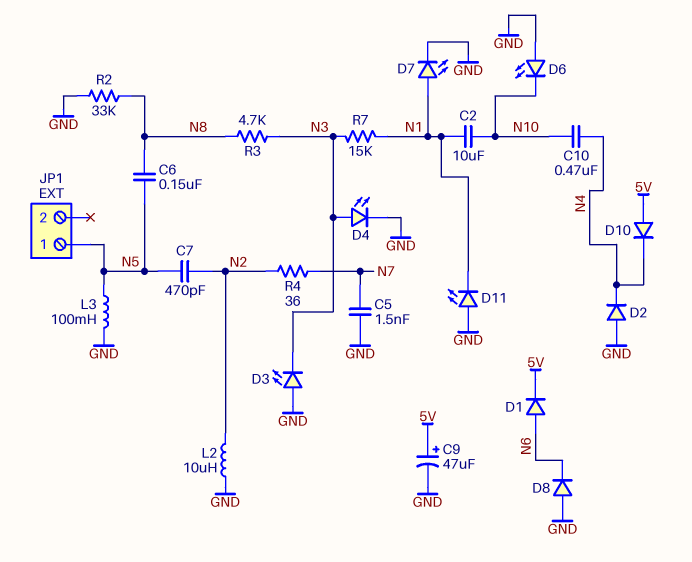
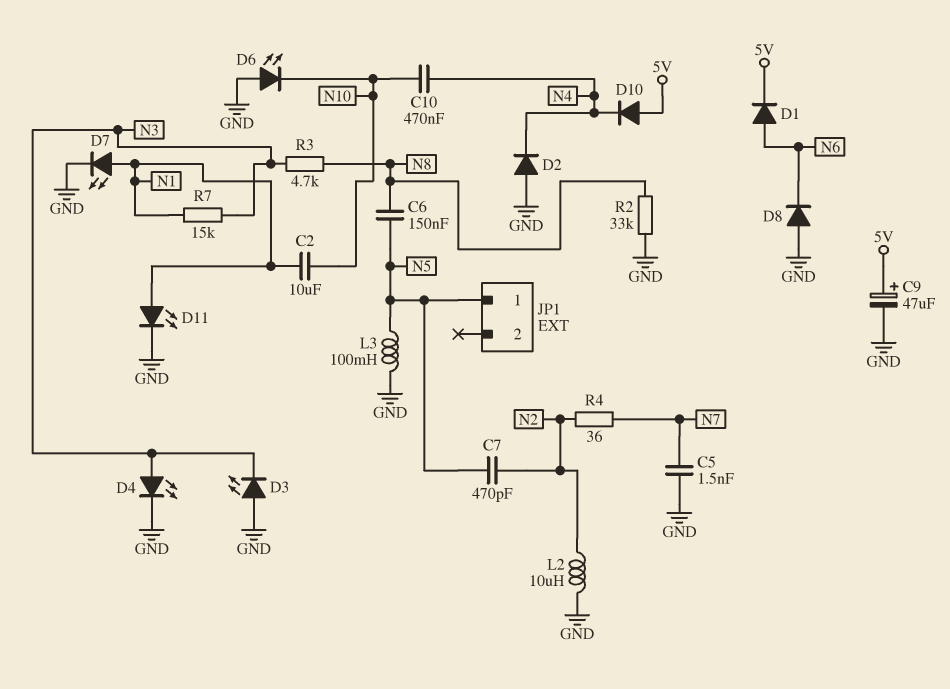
D11: LED (A GND, K N1) -> LED (A N1, K GND)

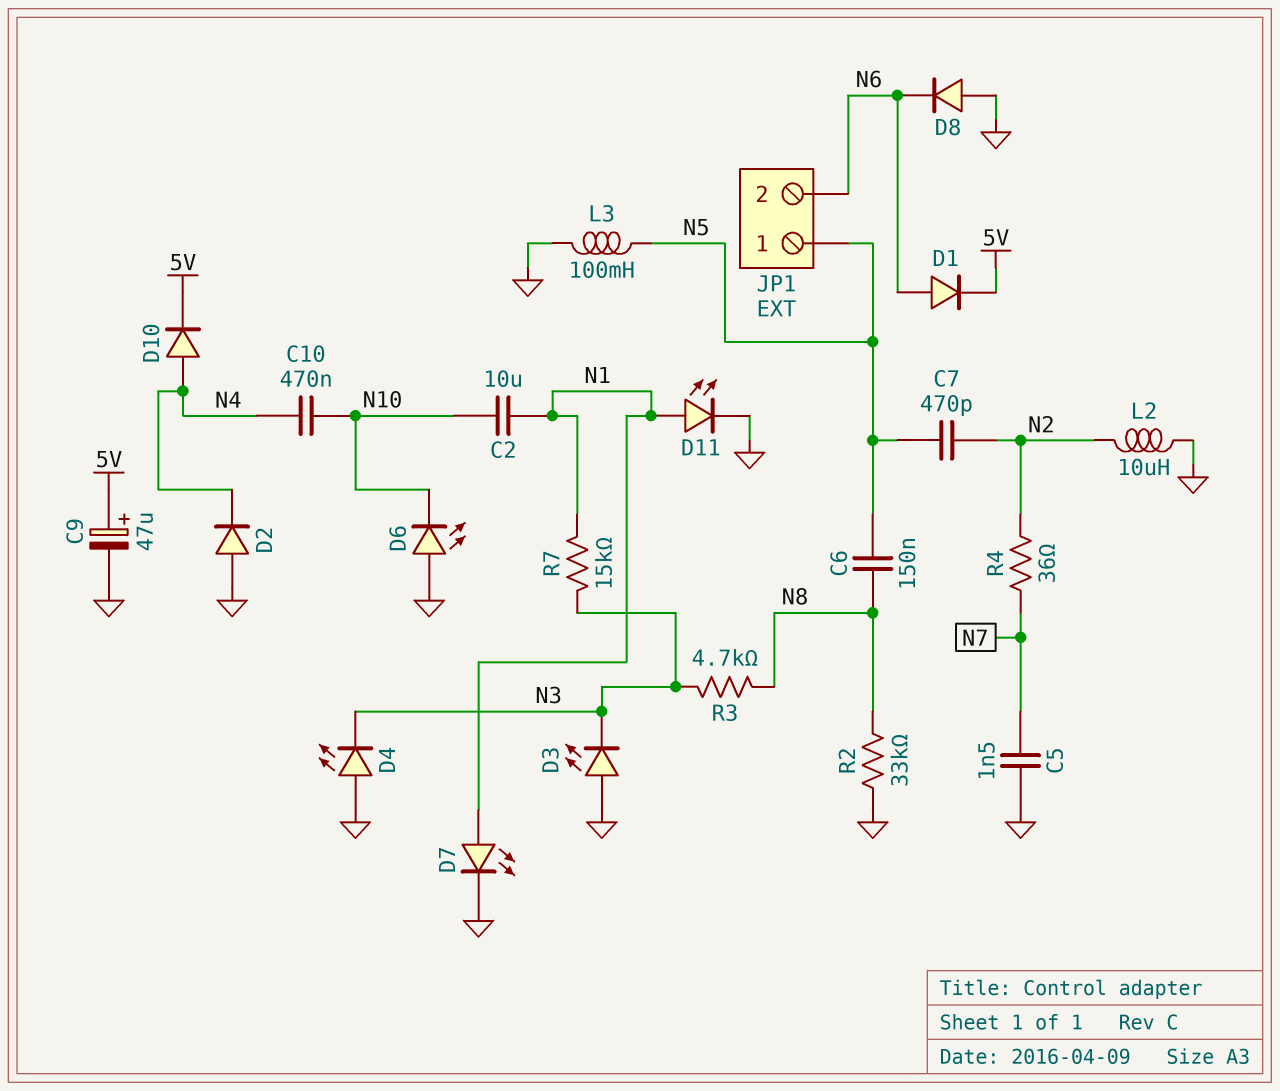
D4: LED (A N3, K GND) -> LED (A GND, K N3)
D10: diode (A 5V, K N4) -> diode (A N4, K 5V)
JP1 pin 2: none -> N6

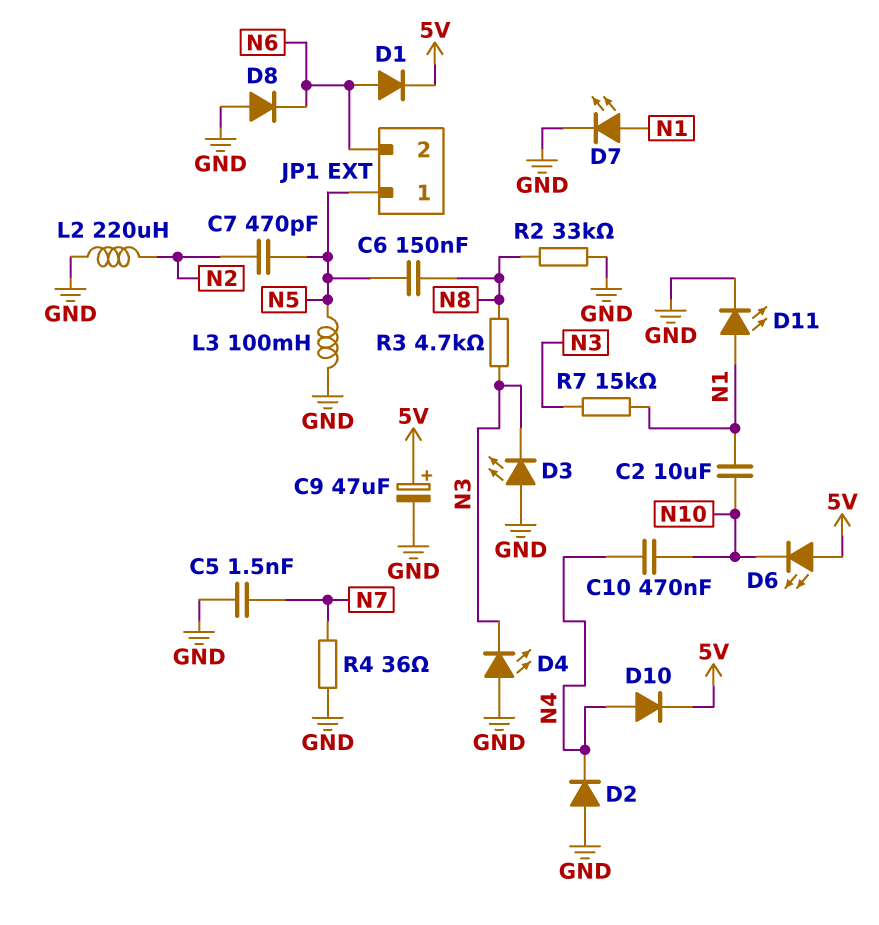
D6: LED (A GND, K N10) -> LED (A 5V, K N10)
L2: 10uH (GND, N2) -> 220uH (GND, N2)
R4: 36 (N2, N7) -> 36 (GND, N7)

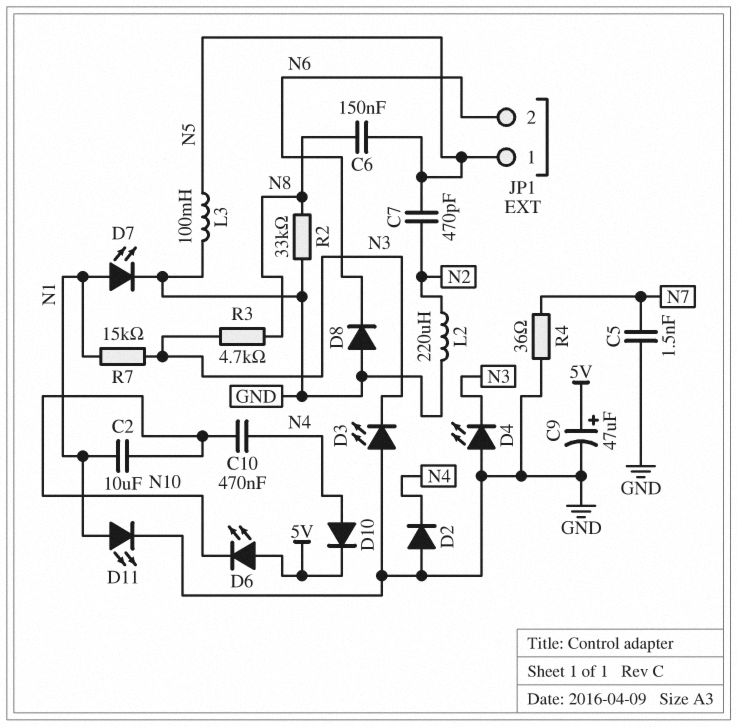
D1: diode (A N6, K 5V) -> none

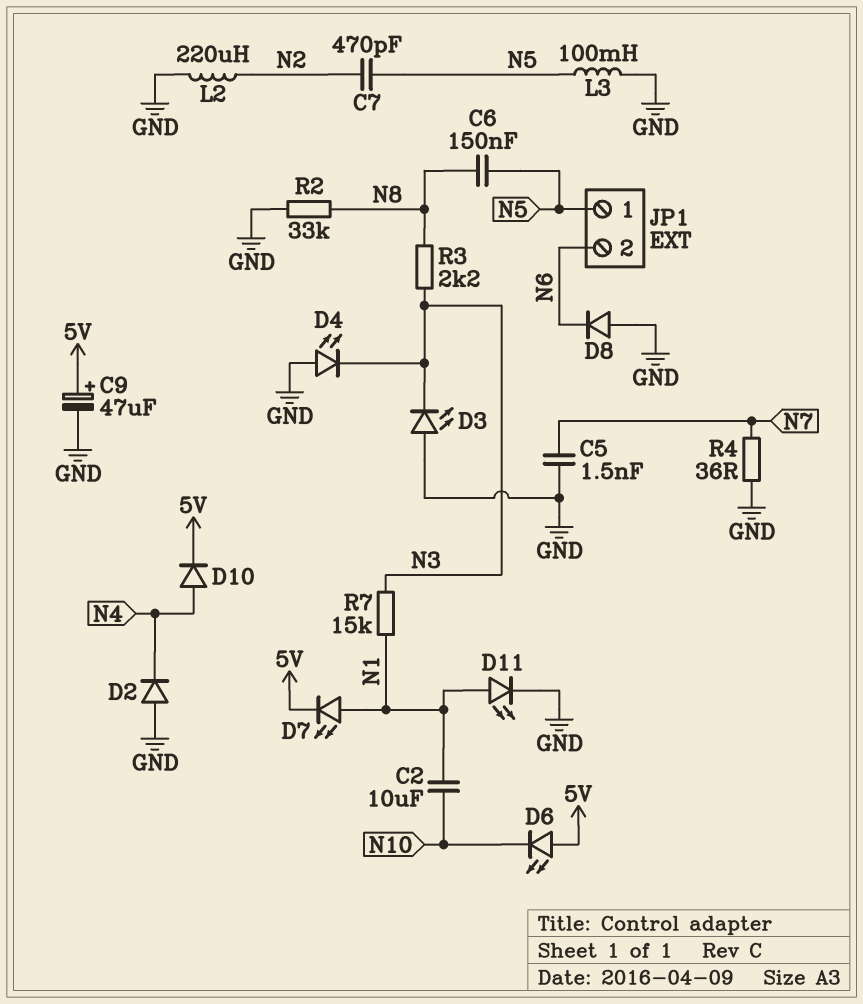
C10: 470nF (N4, N10) -> none
D7: LED (A N1, K GND) -> LED (A N1, K 5V)
R3: 4.7k (N3, N8) -> 2.2k (N3, N8)

